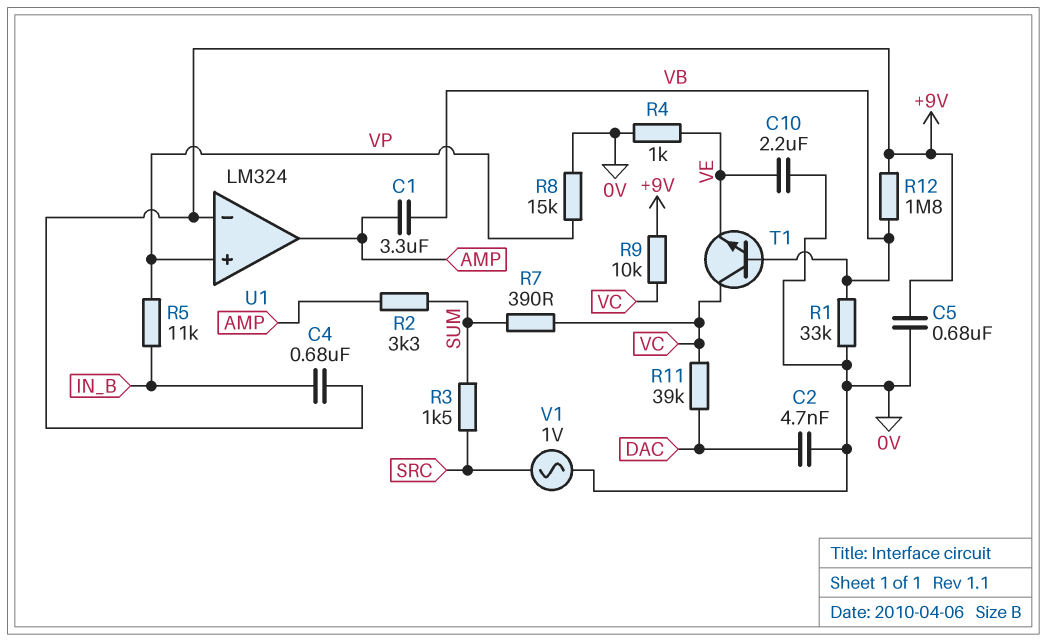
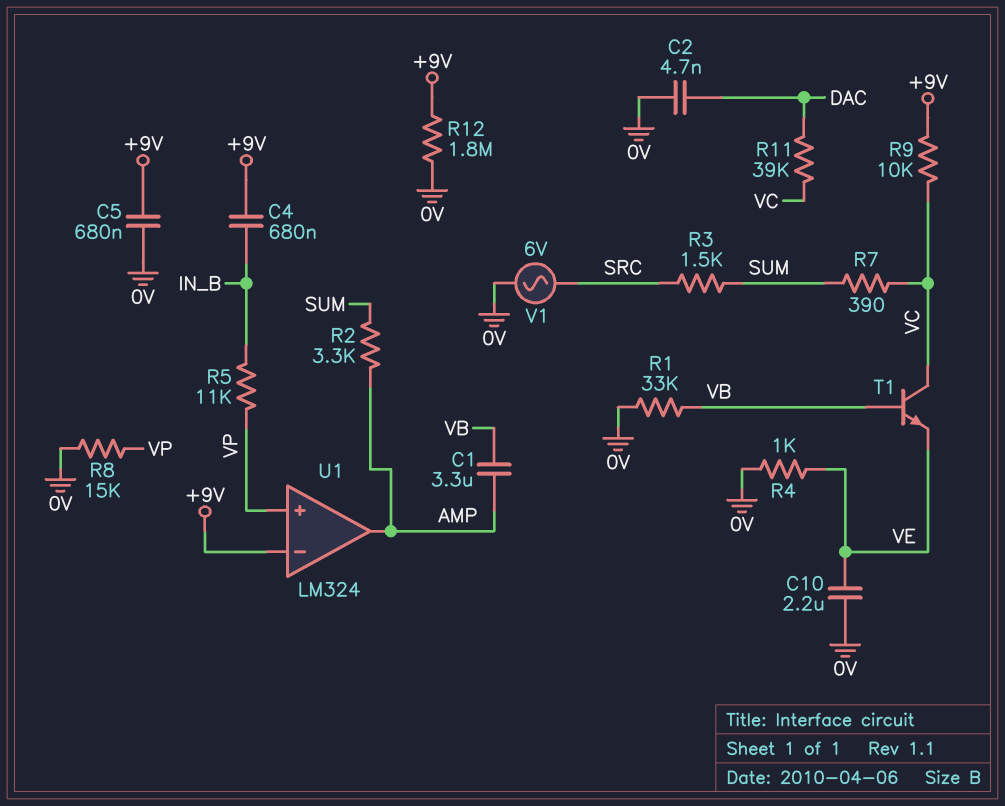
R12: 1.8M (+9V, VB) -> 1.8M (+9V, 0V)
V1: AC 1V (0V, SRC) -> AC 6V (0V, SRC)

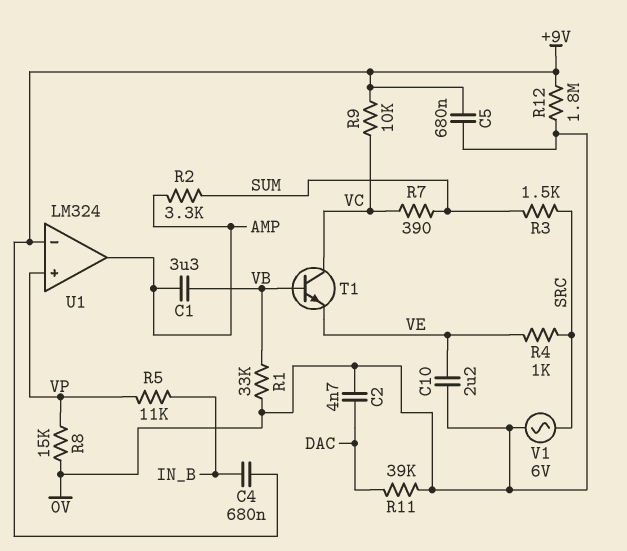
R4: 1k (0V, VE) -> 1k (SRC, VE)
R11: 39k (DAC, VC) -> 39k (0V, DAC)

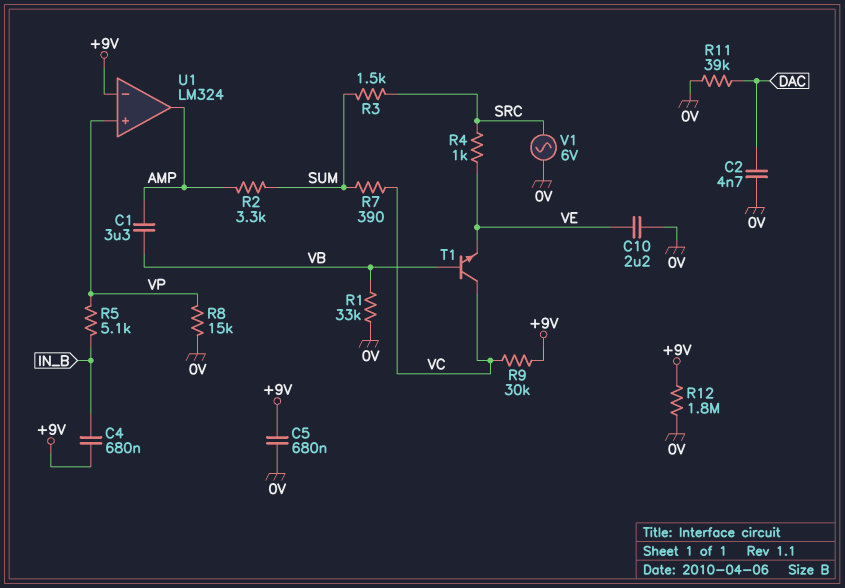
R5: 11k (IN_B, VP) -> 5.1k (IN_B, VP)
R9: 10k (+9V, VC) -> 30k (+9V, VC)

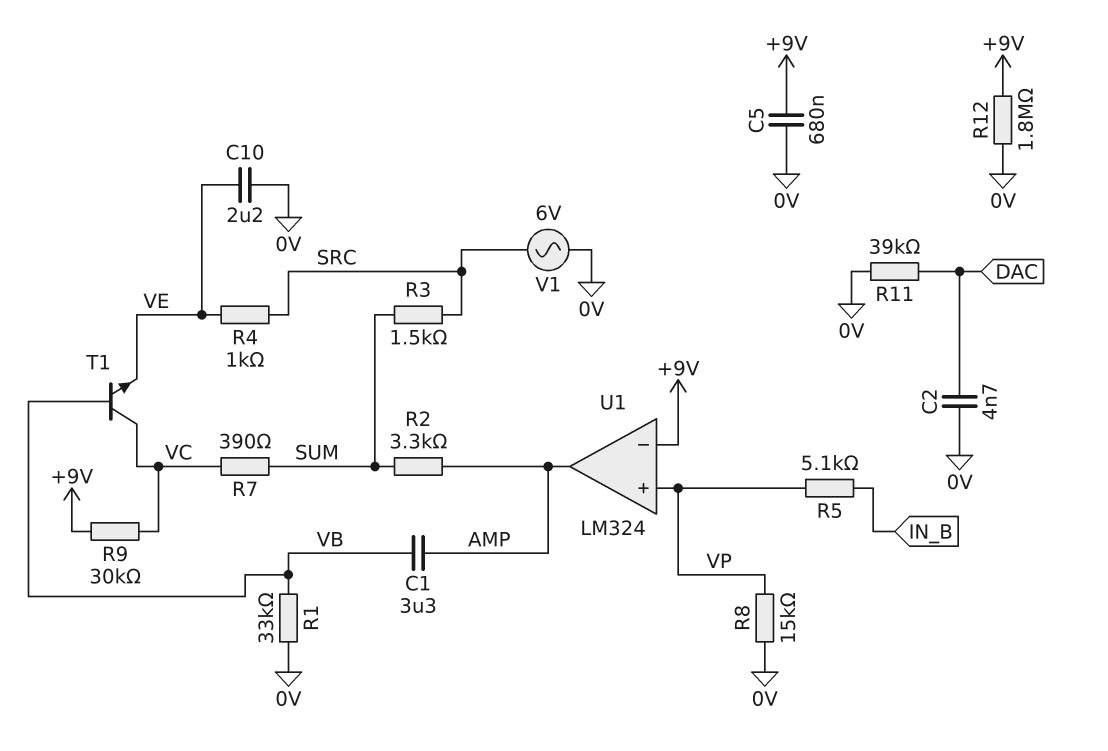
C4: 680nF (+9V, IN_B) -> none

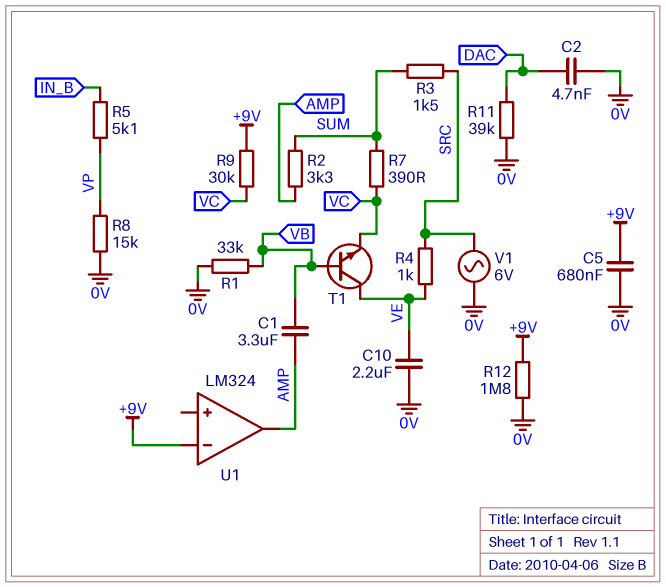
T1: NPN (B VB, C VC, E VE) -> NPN (B VB, C VE, E VC)
U1 pin in+: VP -> none

